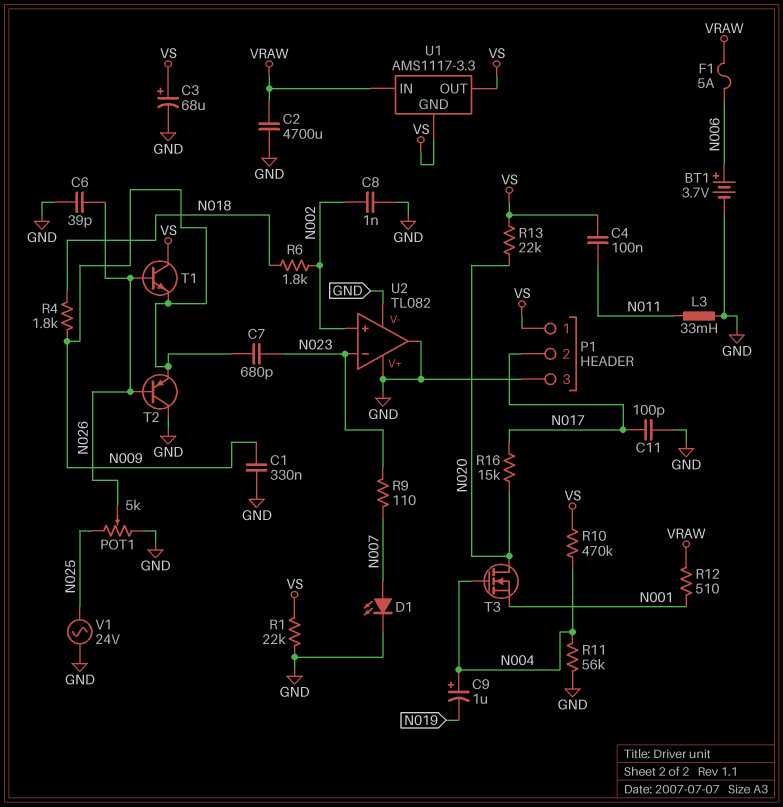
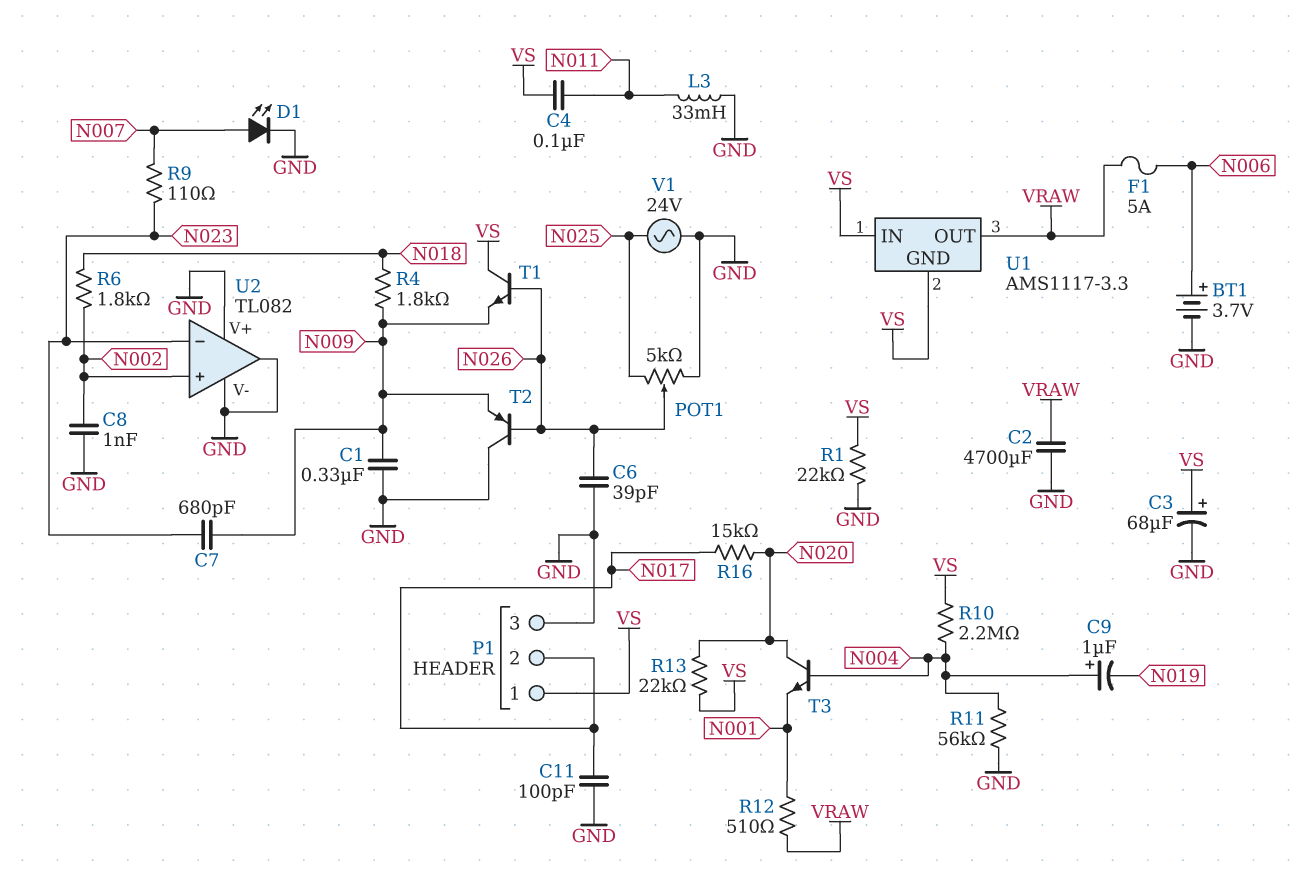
R10: 470k (N004, VS) -> 2.2M (N004, VS)
T3: NMOS (G N004, D N020, S N001) -> NPN (B N004, C N020, E N001)
U1 pin IN: VRAW -> VS
U1 pin OUT: VS -> VRAW

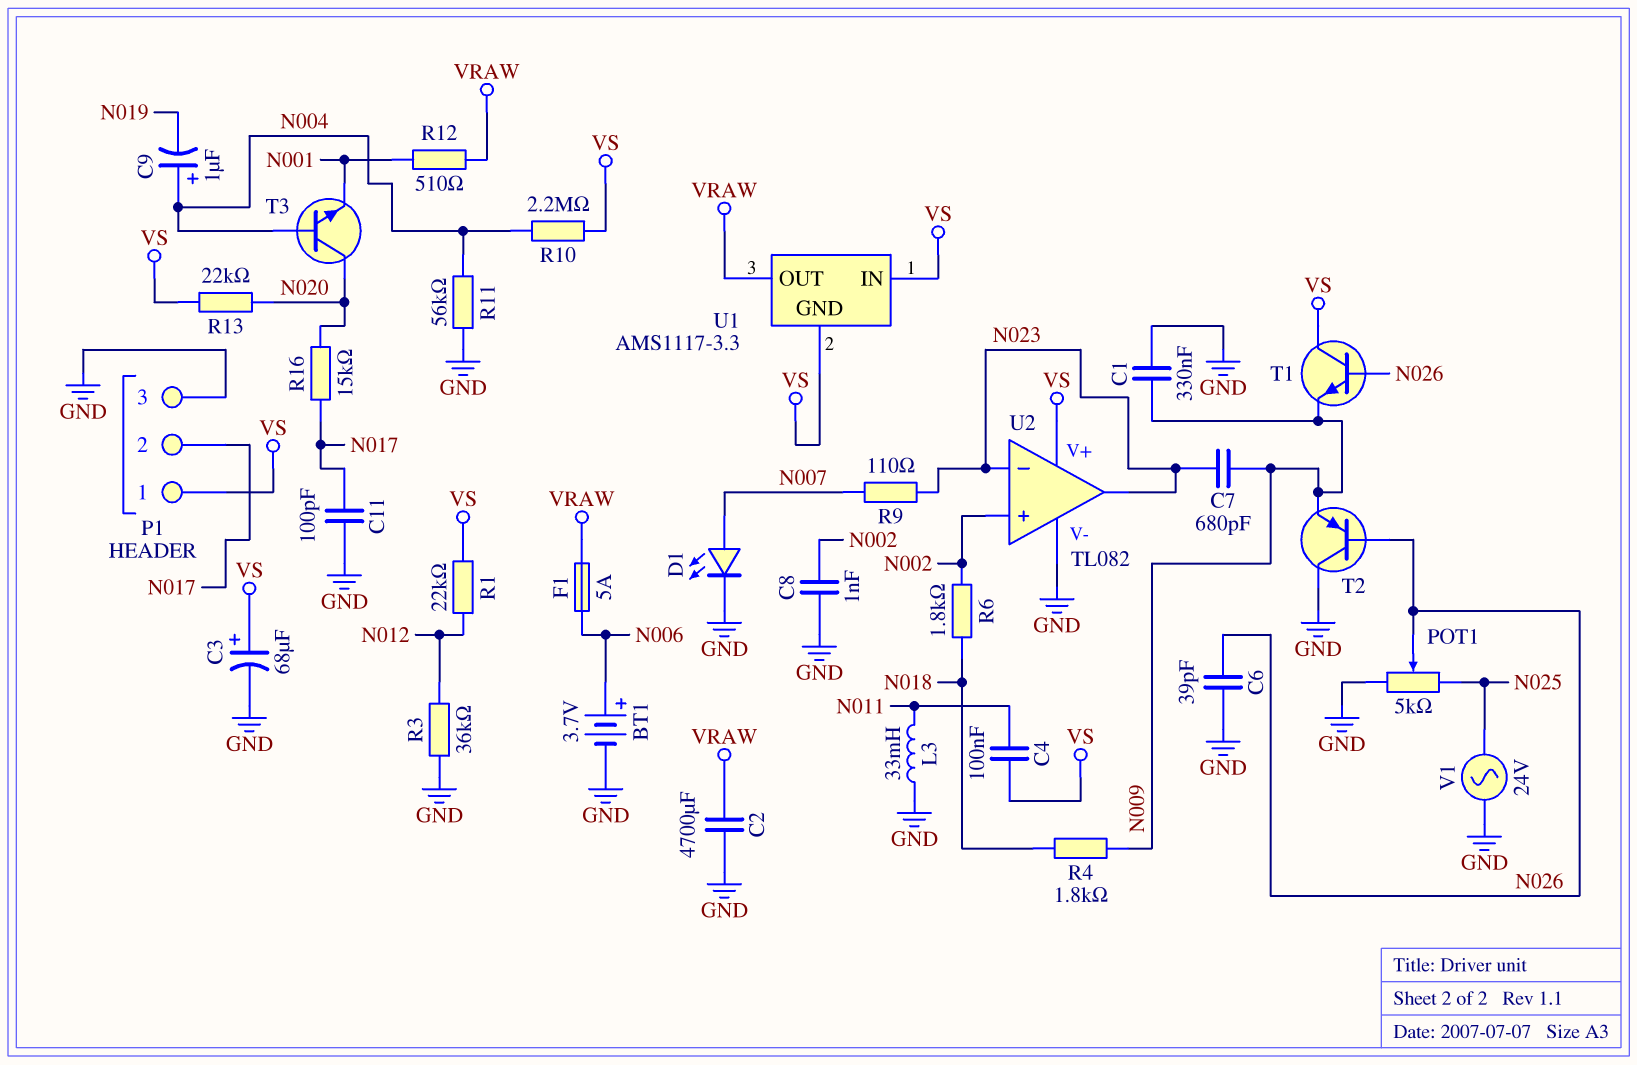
R1: 22k (GND, VS) -> 22k (N012, VS)
R3: none -> 36k (GND, N012)
U2 pin V+: GND -> VS
U2 pin out: GND -> N023

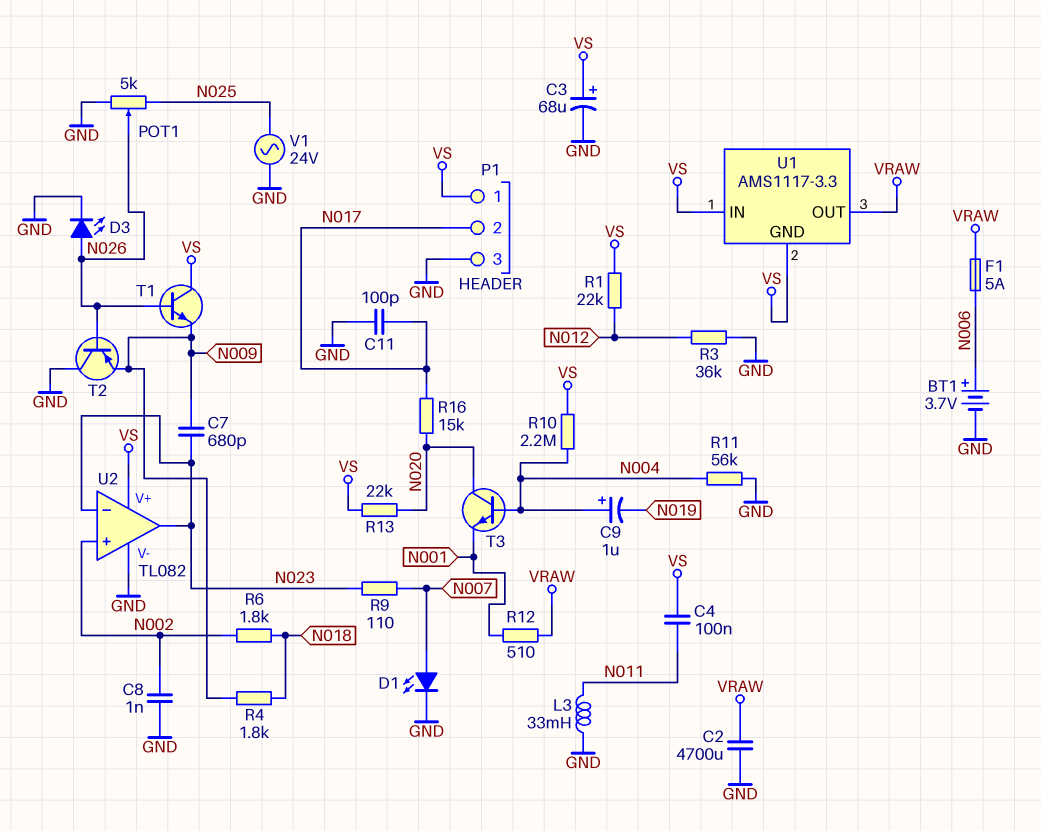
C1: 330nF (GND, N009) -> none
C6: 39pF (GND, N026) -> none
D3: none -> LED (A N026, K GND)

